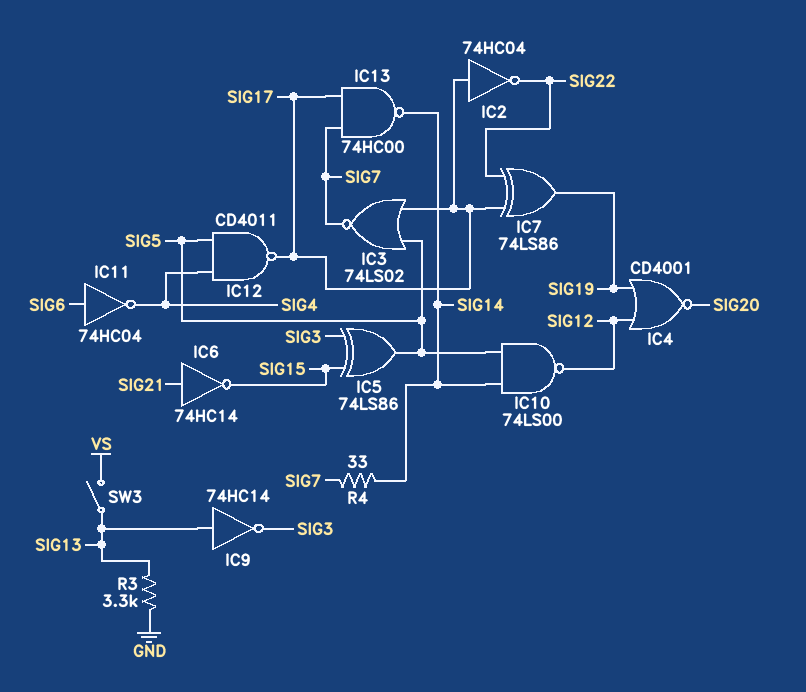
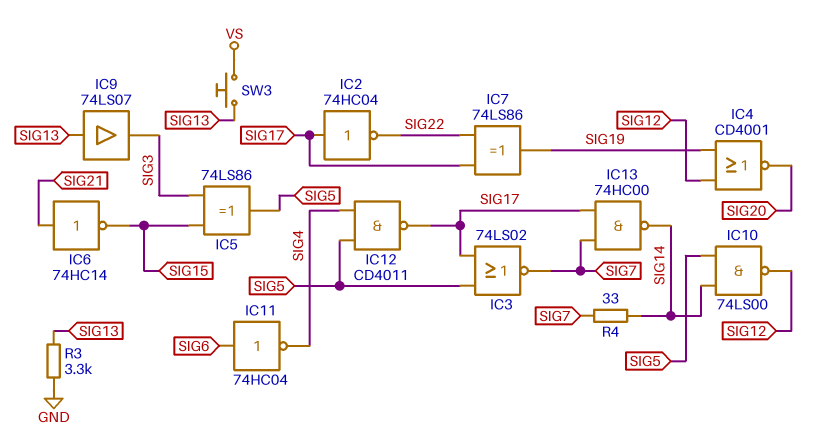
IC9: NOT 74HC14 (in SIG13, out SIG3) -> buffer 74LS07 (in SIG13, out SIG3)
SW3: switch (SIG13, VS) -> button (SIG13, VS)

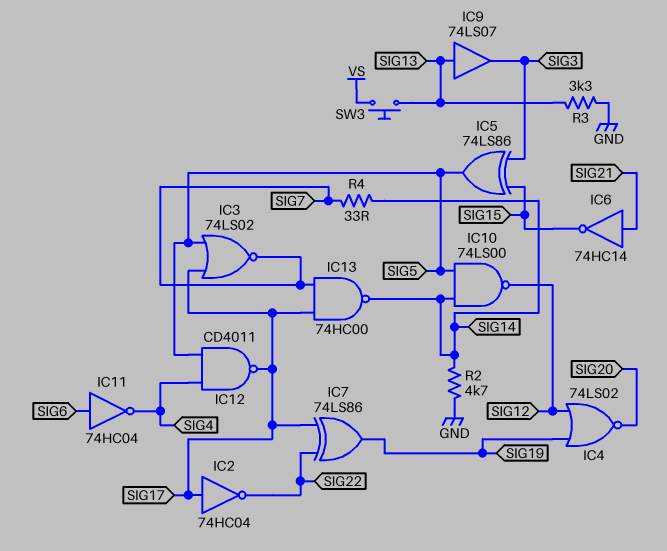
IC4: NOR CD4001 (in SIG12, in SIG19, out SIG20) -> NOR 74LS02 (in SIG12, in SIG19, out SIG20)
R2: none -> 4.7k (GND, SIG14)

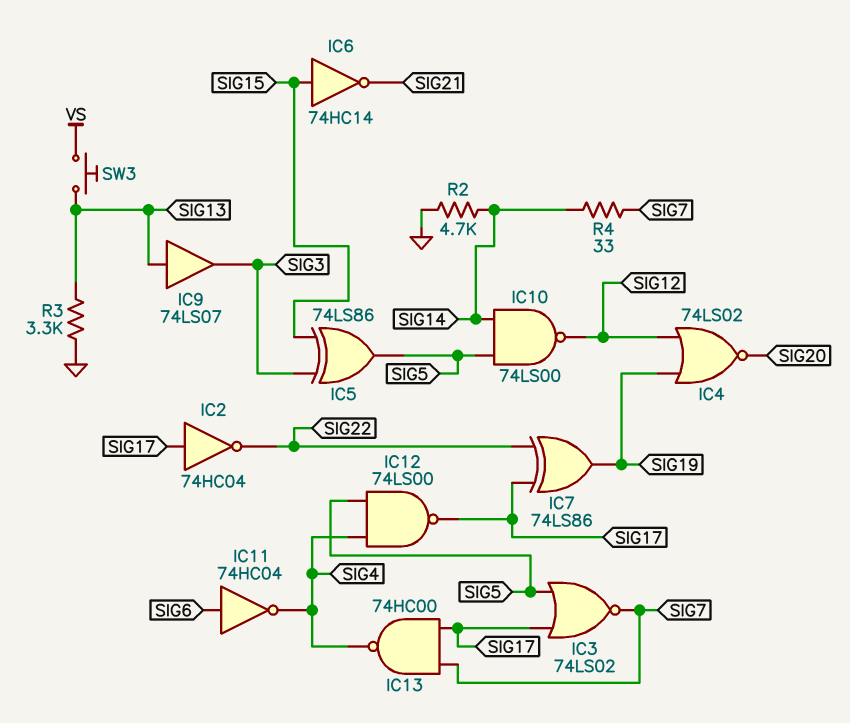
IC6: NOT 74HC14 (in SIG21, out SIG15) -> NOT 74HC14 (in SIG15, out SIG21)
IC12: NAND CD4011 (in SIG4, in SIG5, out SIG17) -> NAND 74LS00 (in SIG4, in SIG5, out SIG17)
IC13: NAND 74HC00 (in SIG7, in SIG17, out SIG14) -> NAND 74HC00 (in SIG7, in SIG17, out SIG4)

